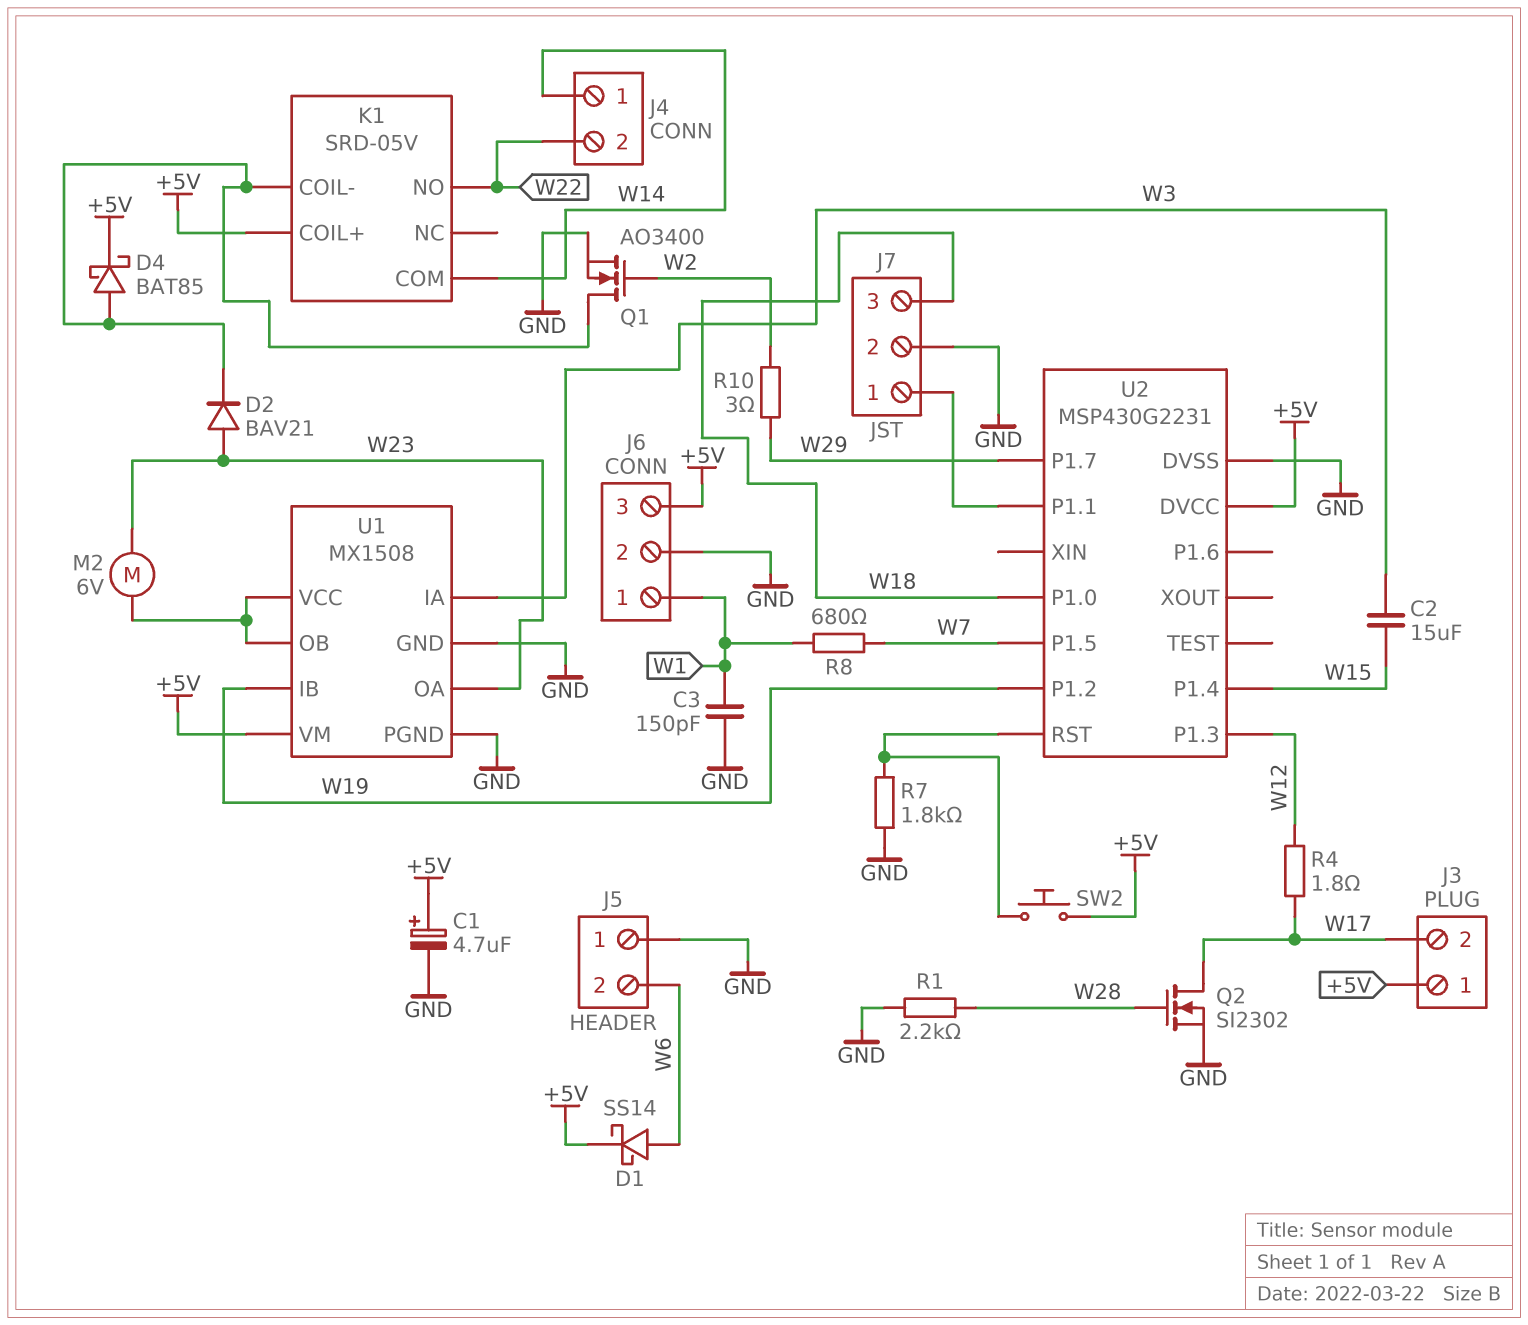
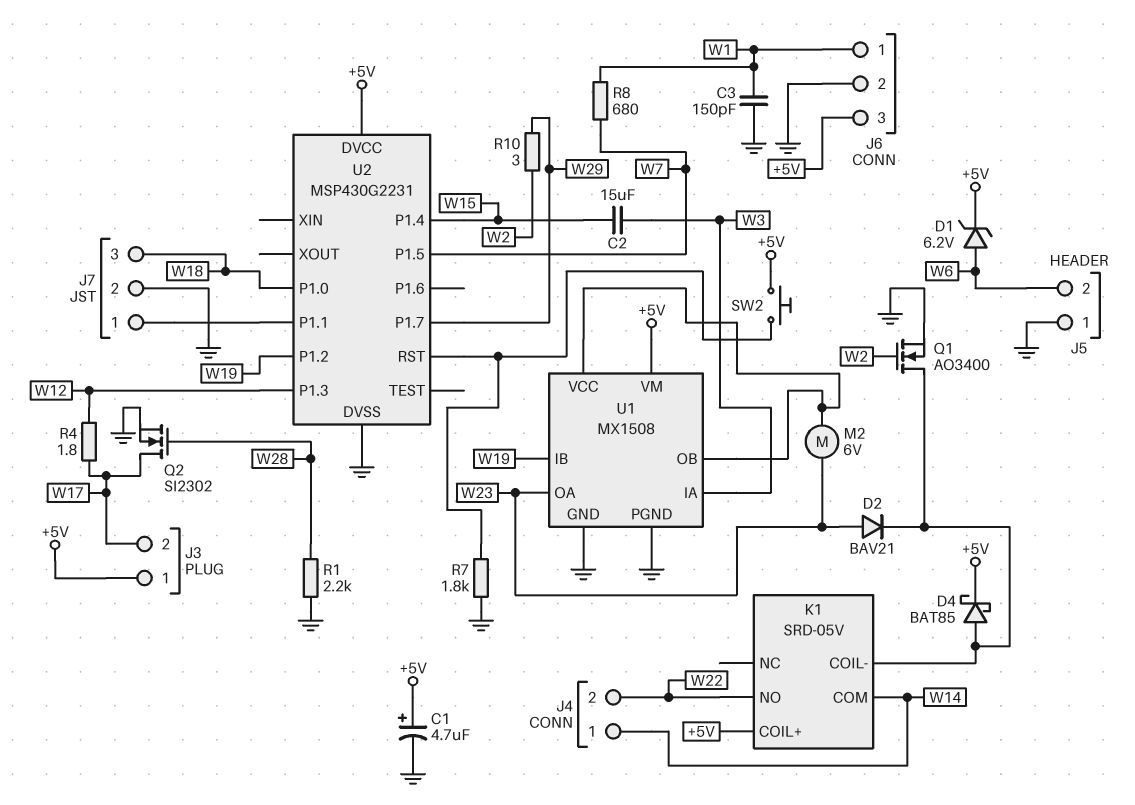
D1: schottky SS14 (A W6, K +5V) -> zener 6.2V (A W6, K +5V)

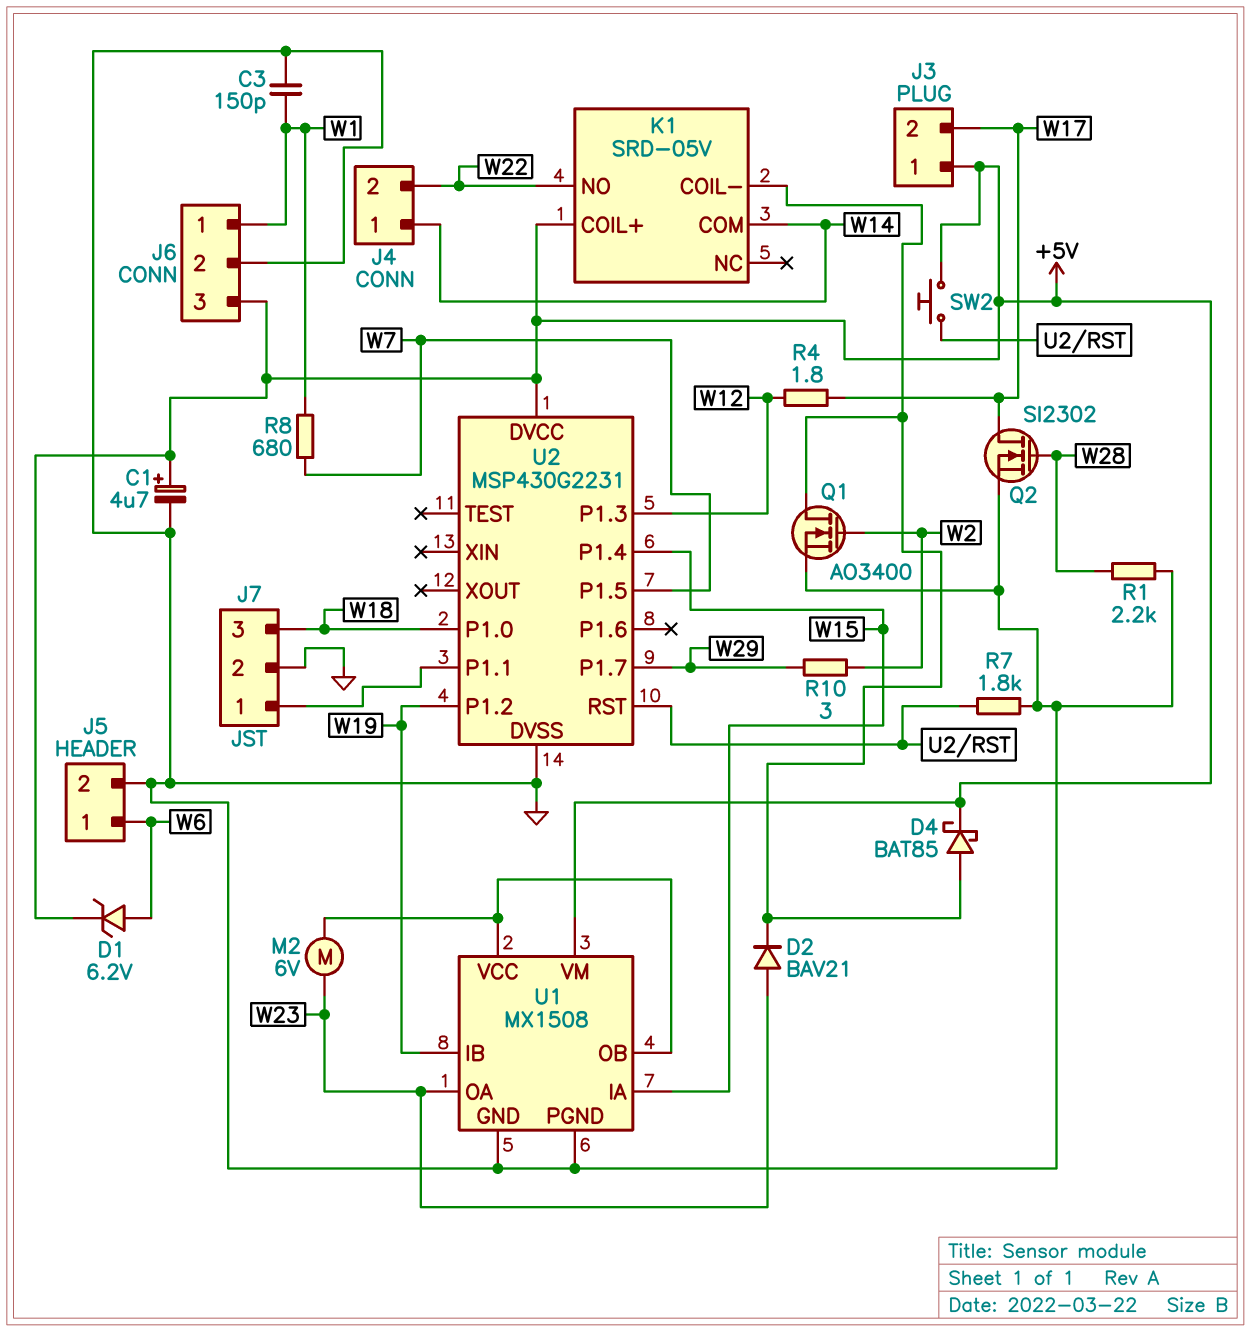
C2: 15uF (W3, W15) -> none
J5 pin 1: GND -> W6
J5 pin 2: W6 -> GND
U1 pin IA: W3 -> W15

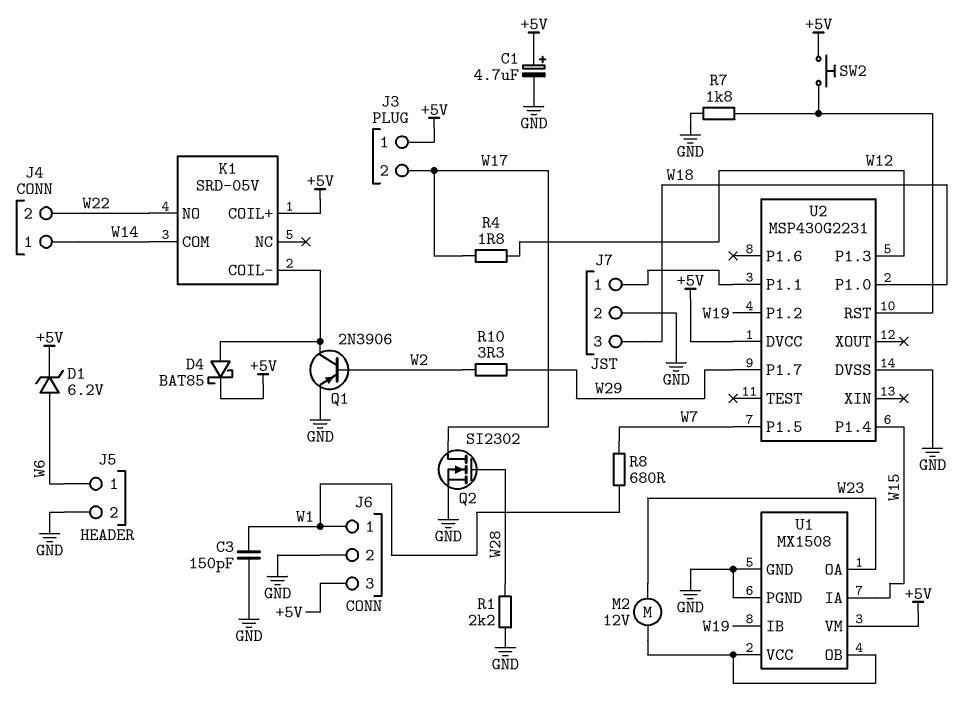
D2: diode BAV21 (A W23, K K1/COIL-) -> none
M2: motor 6V (U1/OB, W23) -> motor 12V (U1/OB, W23)
Q1: NMOS AO3400 (G W2, D K1/COIL-, S GND) -> PNP 2N3906 (B W2, C K1/COIL-, E GND)
R10: 3 (W2, W29) -> 3.3 (W2, W29)

